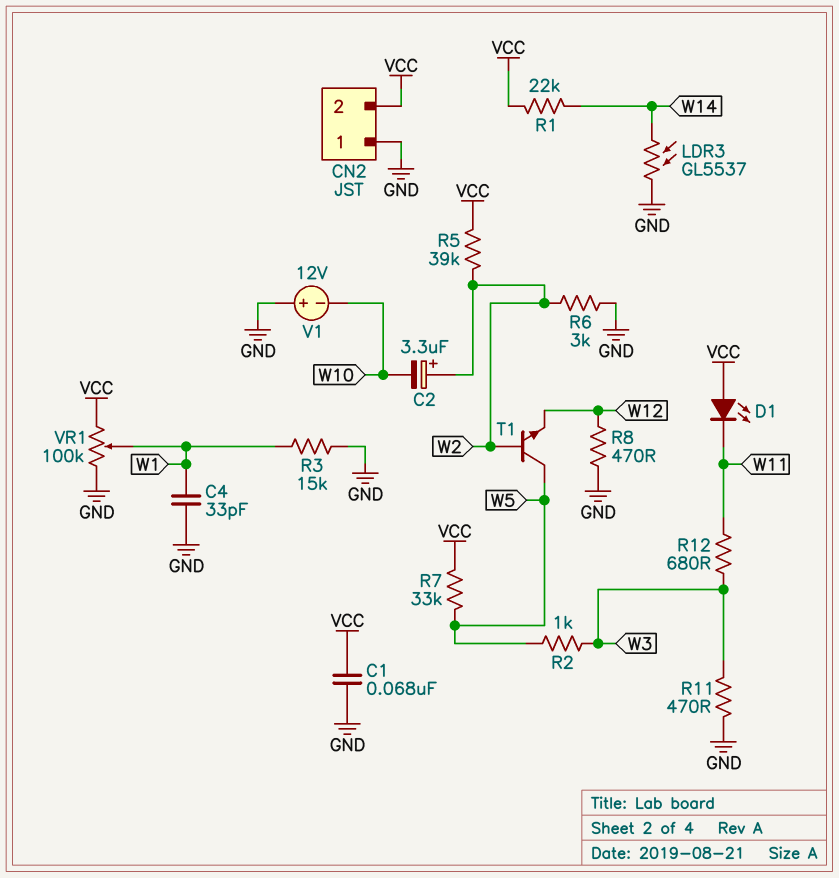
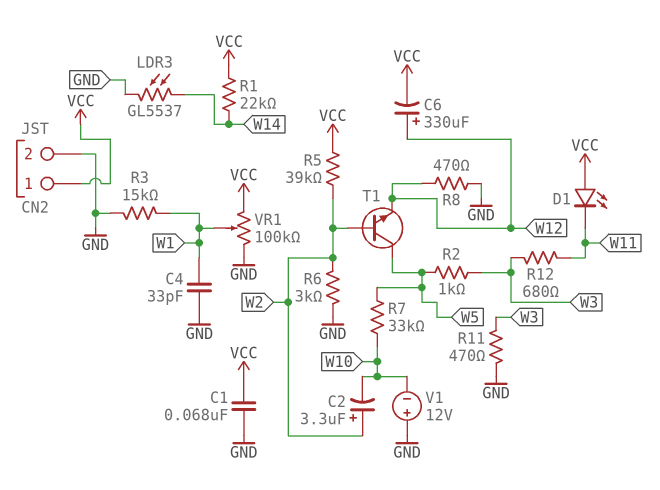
C6: none -> 330uF (plus W12, minus VCC)
CN2 pin 1: GND -> VCC
CN2 pin 2: VCC -> GND
R7: 33k (VCC, W5) -> 33k (W5, W10)

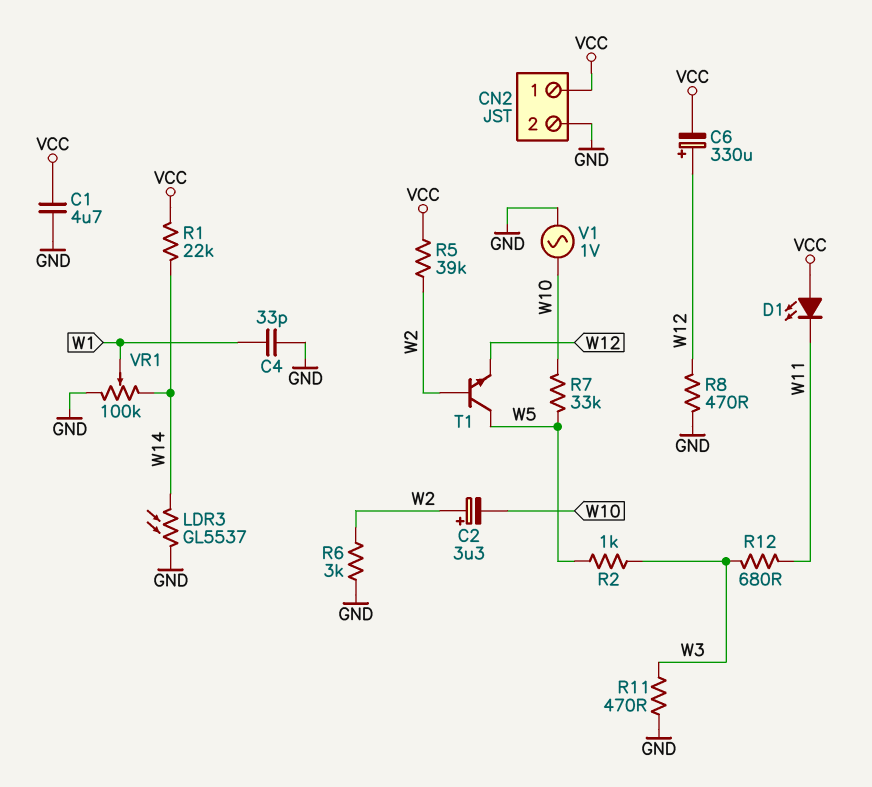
C1: 68nF (GND, VCC) -> 4.7uF (GND, VCC)
R3: 15k (GND, W1) -> none
V1: 12V (plus GND, minus W10) -> AC 1V (GND, W10)
VR1: 100k (GND, VCC, wiper W1) -> 100k (GND, W14, wiper W1)

